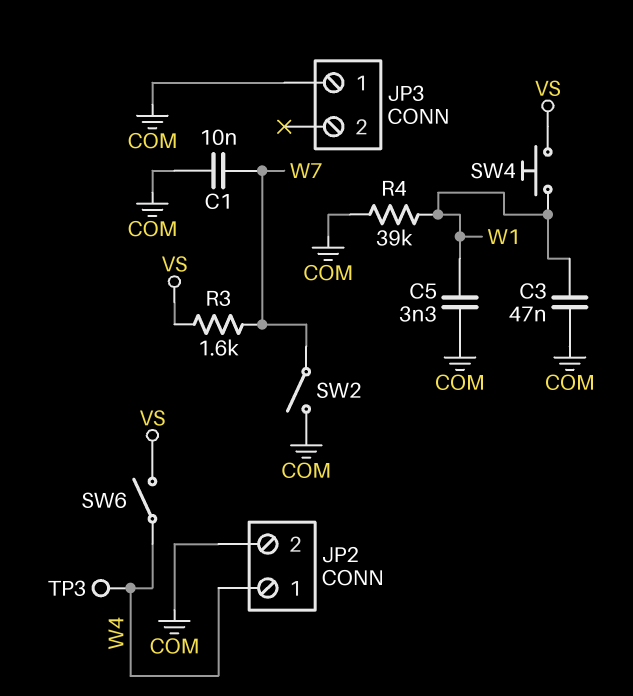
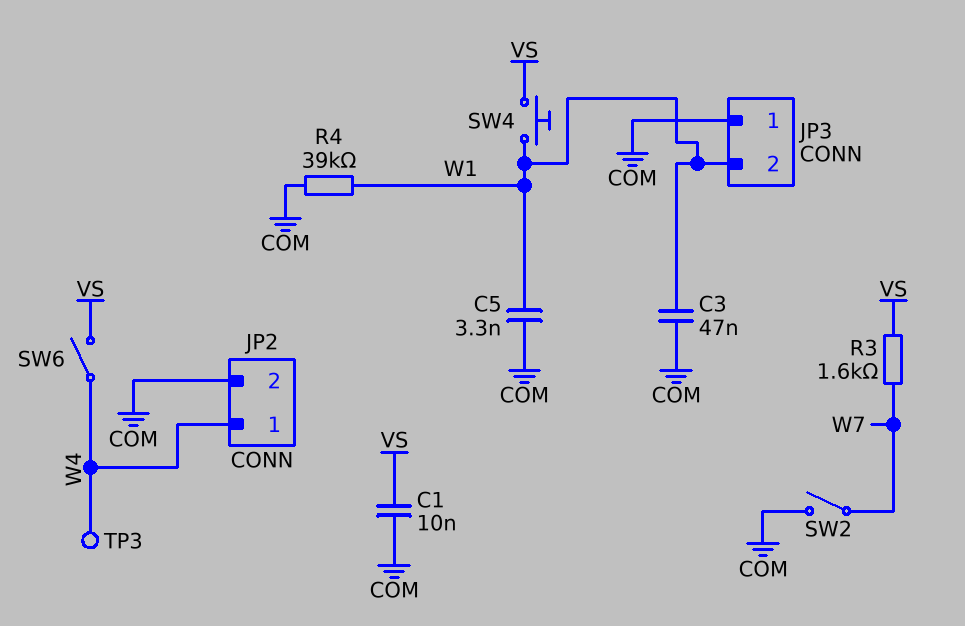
C1: 10nF (COM, W7) -> 10nF (COM, VS)
JP3 pin 2: none -> W1

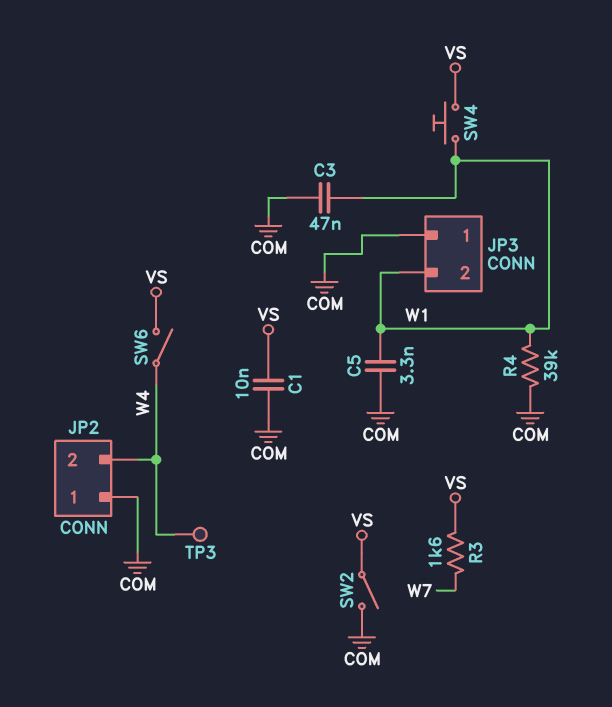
JP2 pin 1: W4 -> COM
JP2 pin 2: COM -> W4
SW2: switch (COM, W7) -> switch (COM, VS)

